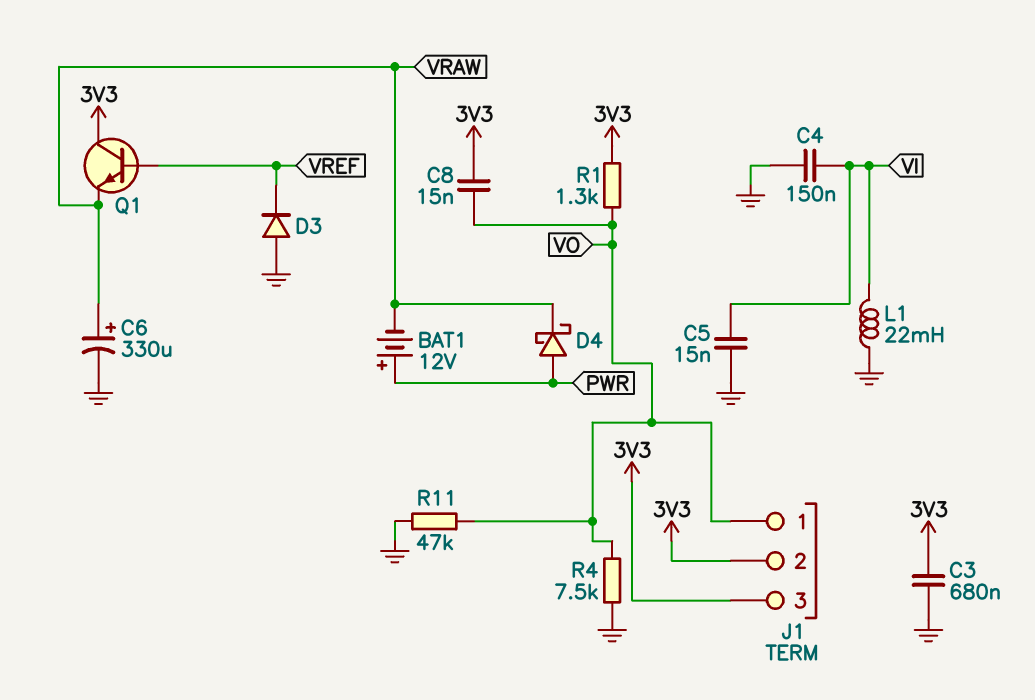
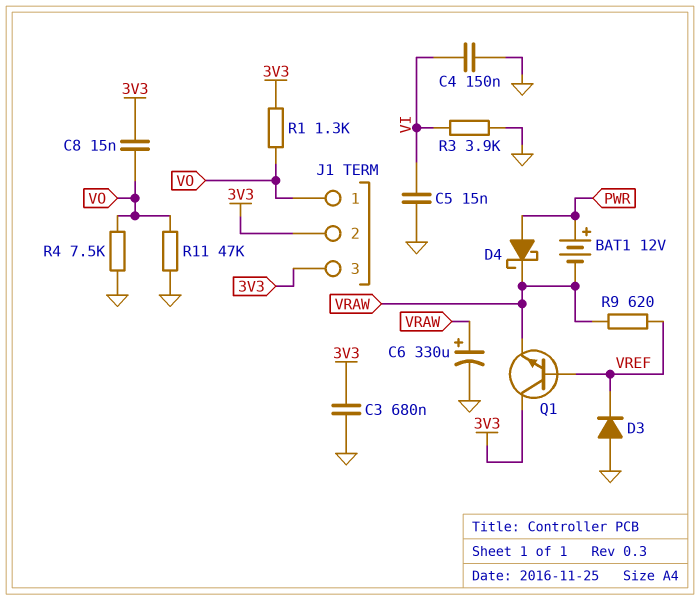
L1: 22mH (GND, VI) -> none
R3: none -> 3.9k (GND, VI)
R9: none -> 620 (VRAW, VREF)

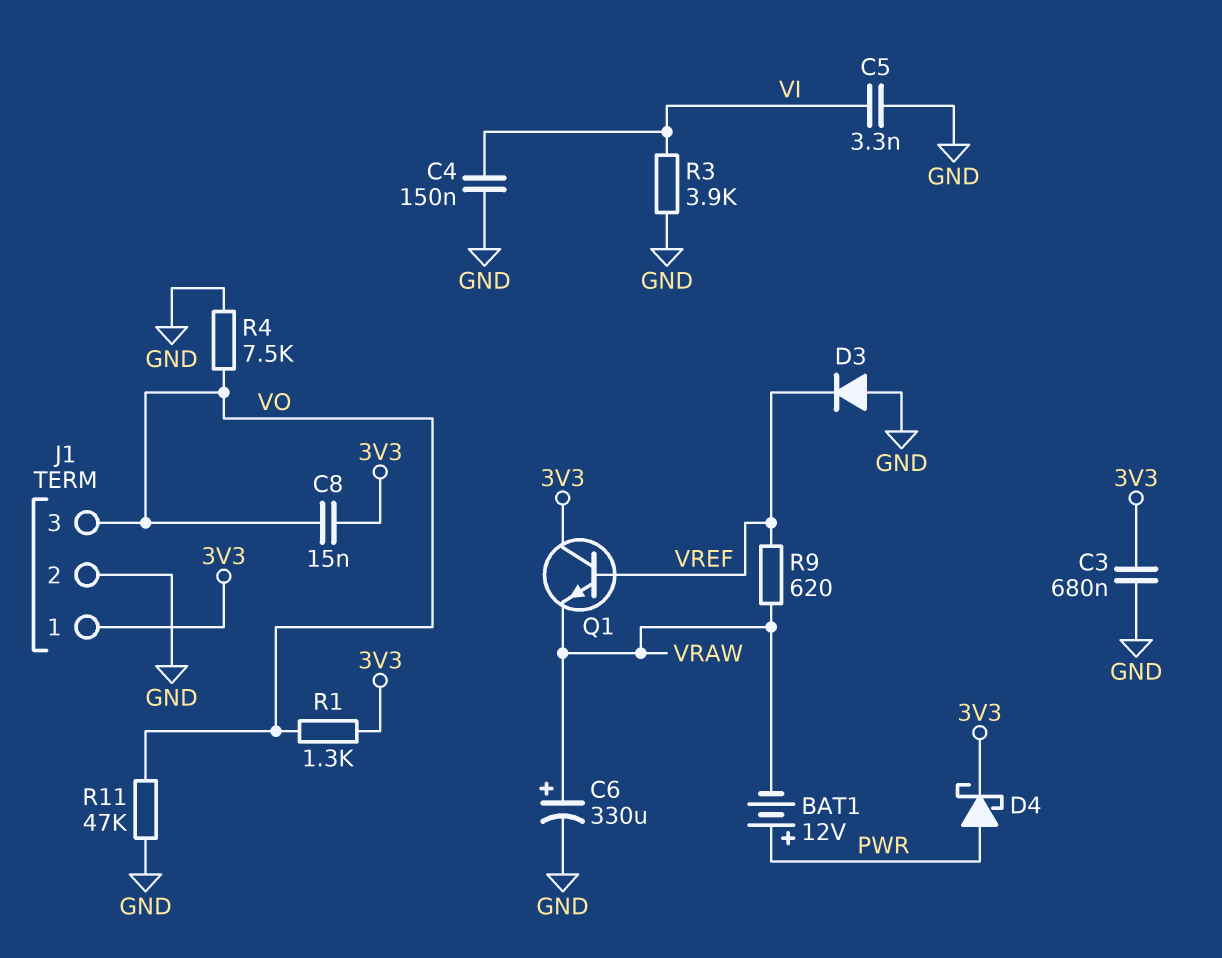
C5: 15nF (GND, VI) -> 3.3nF (GND, VI)
D4: schottky (A PWR, K VRAW) -> schottky (A PWR, K 3V3)
J1 pin 1: VO -> 3V3
J1 pin 2: 3V3 -> GND
J1 pin 3: 3V3 -> VO

